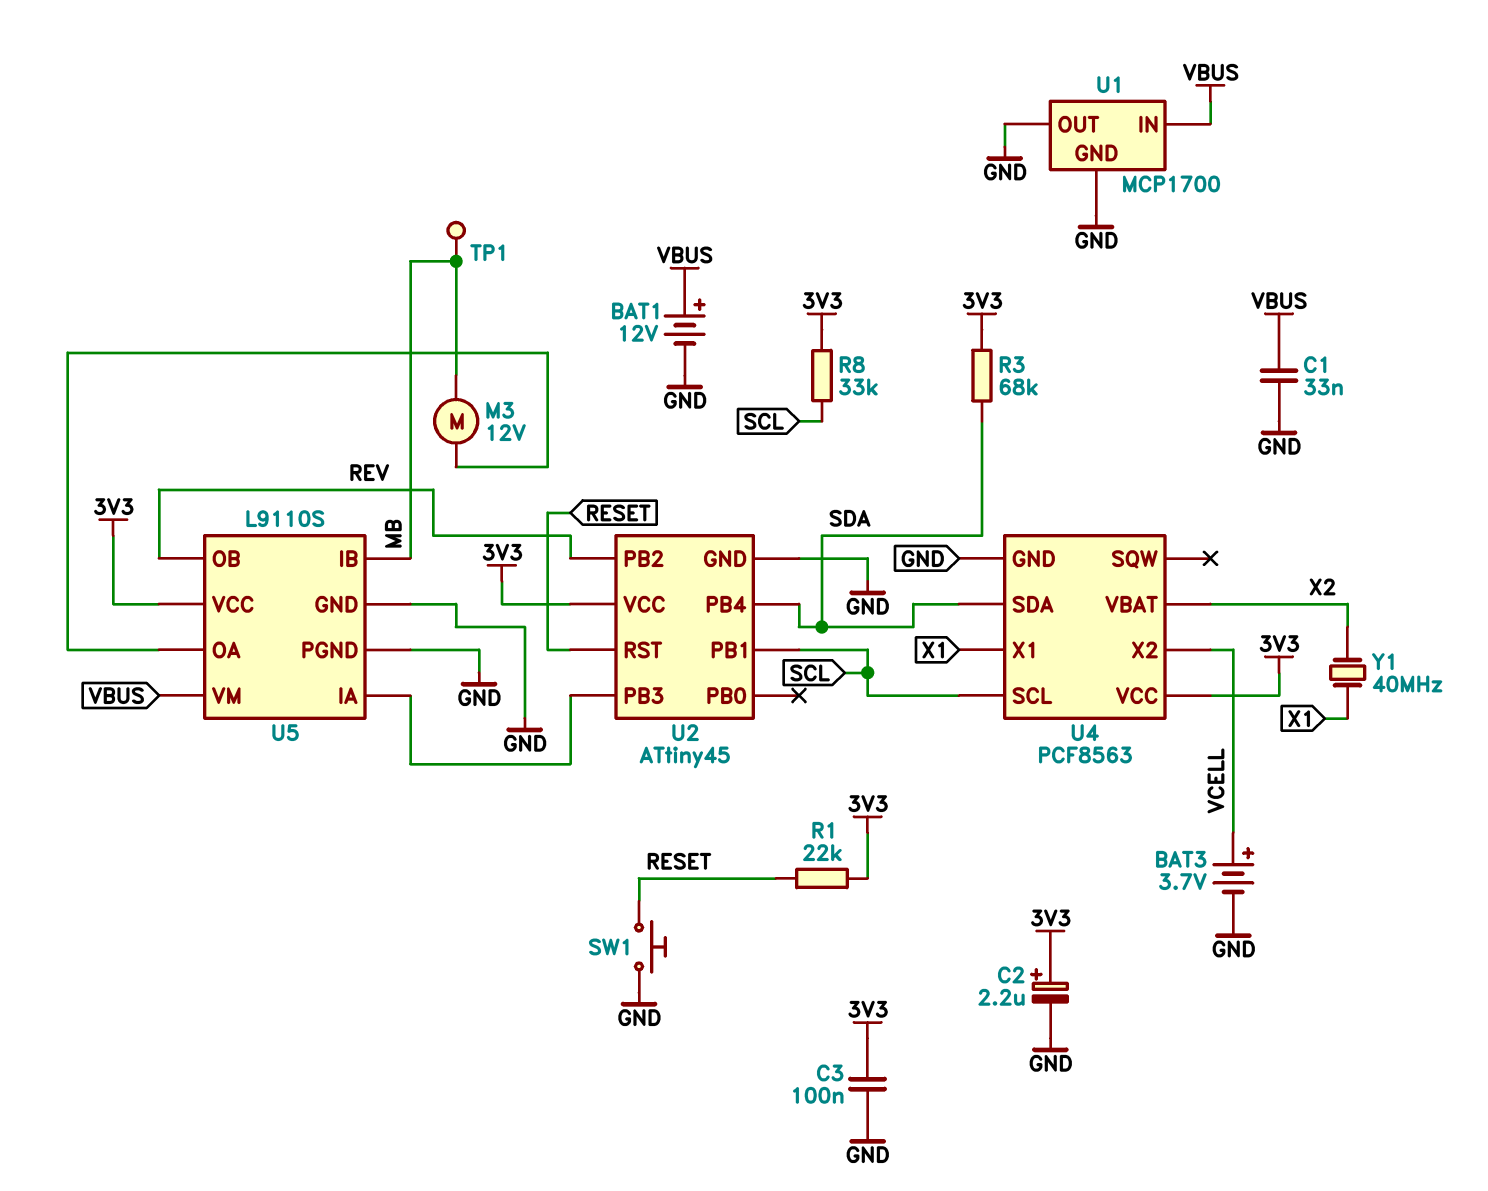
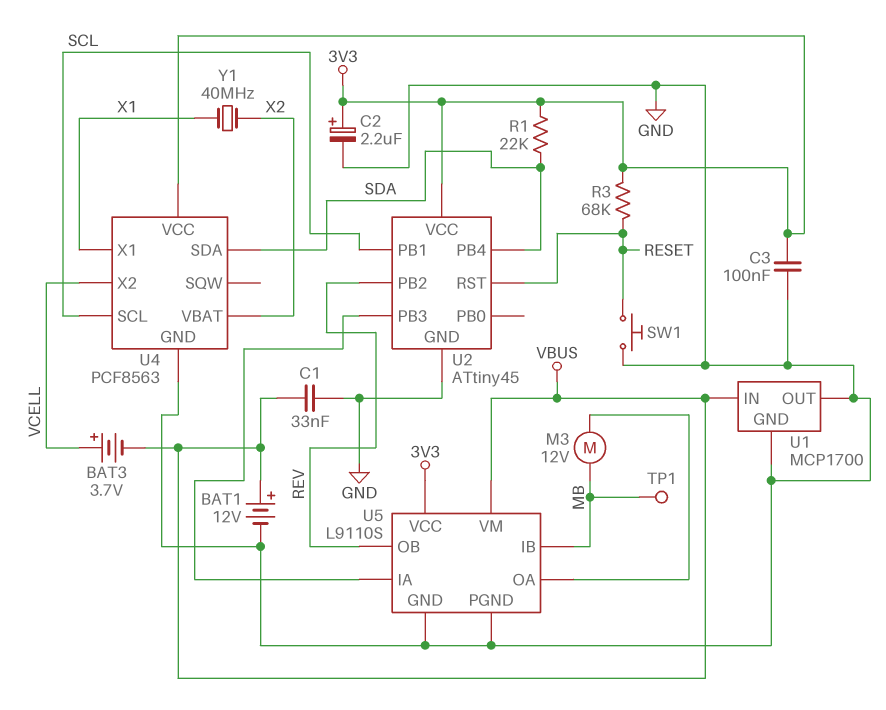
BAT3: 3.7V (plus VCELL, minus GND) -> 3.7V (plus VCELL, minus VBUS)
R1: 22k (3V3, RESET) -> 22k (3V3, SDA)
R3: 68k (3V3, SDA) -> 68k (3V3, RESET)
R8: 33k (3V3, SCL) -> none

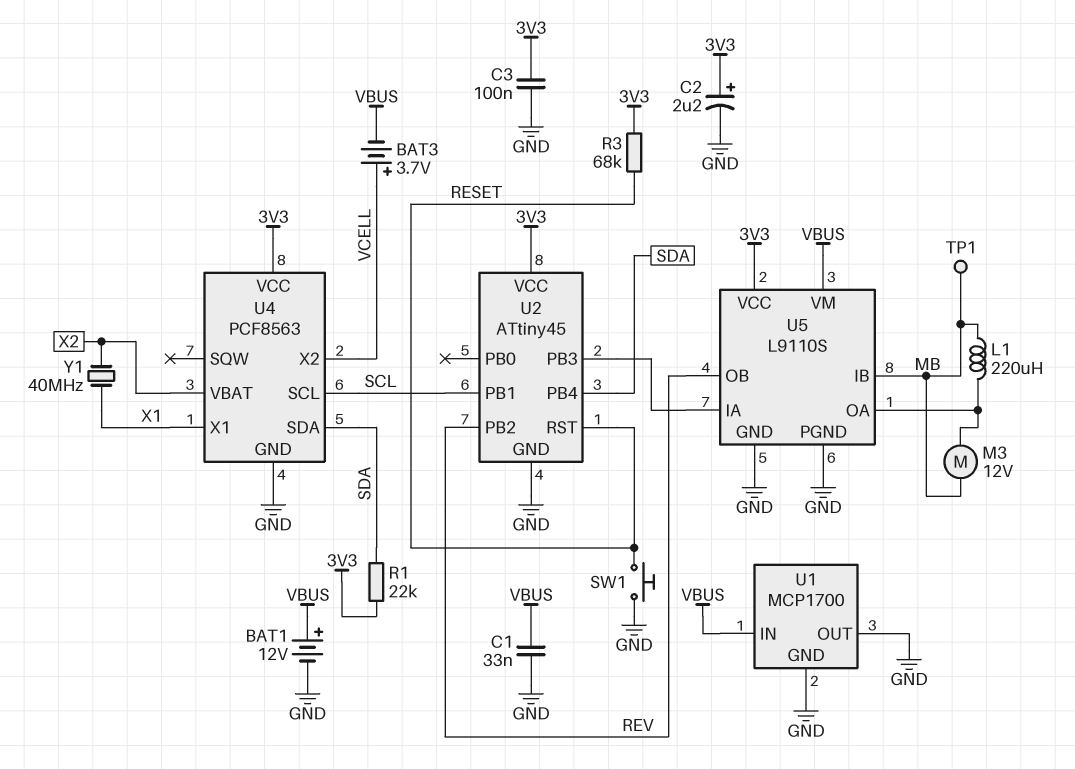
L1: none -> 220uH (MB, U5/OA)

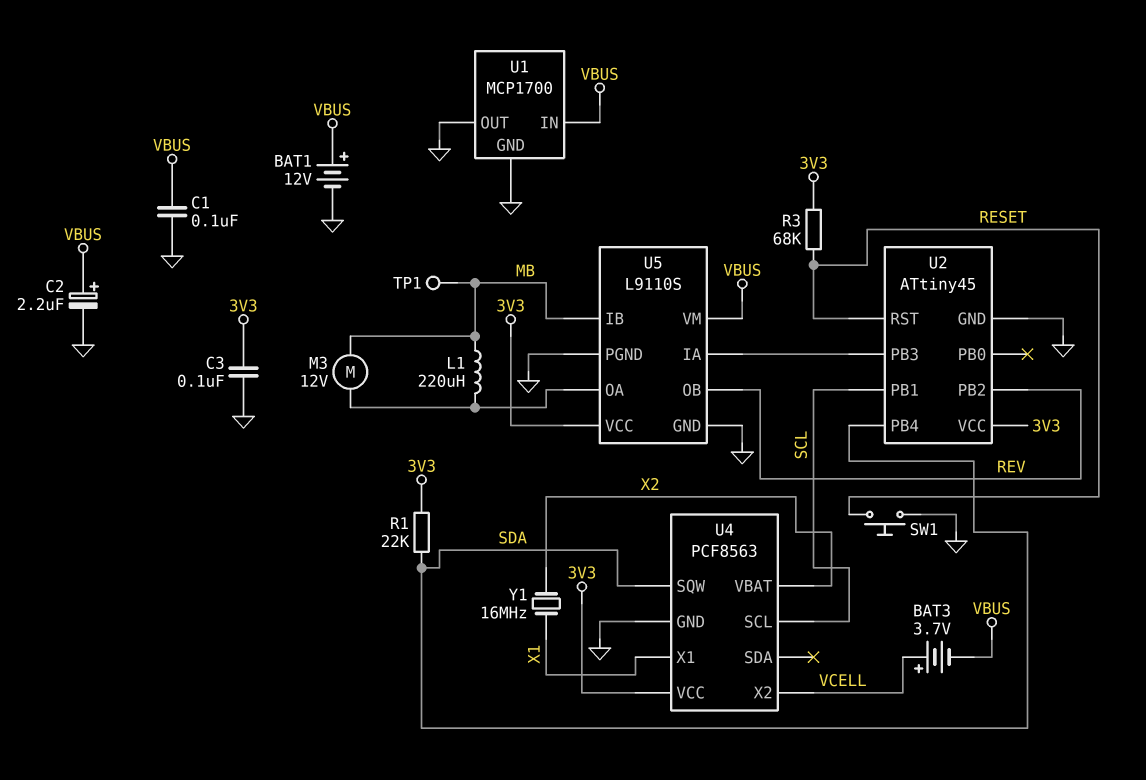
C1: 33nF (GND, VBUS) -> 100nF (GND, VBUS)
C2: 2.2uF (plus 3V3, minus GND) -> 2.2uF (plus VBUS, minus GND)
U4 pin SDA: SDA -> none
U4 pin SQW: none -> SDA
Y1: 40MHz (X1, X2) -> 16MHz (X1, X2)

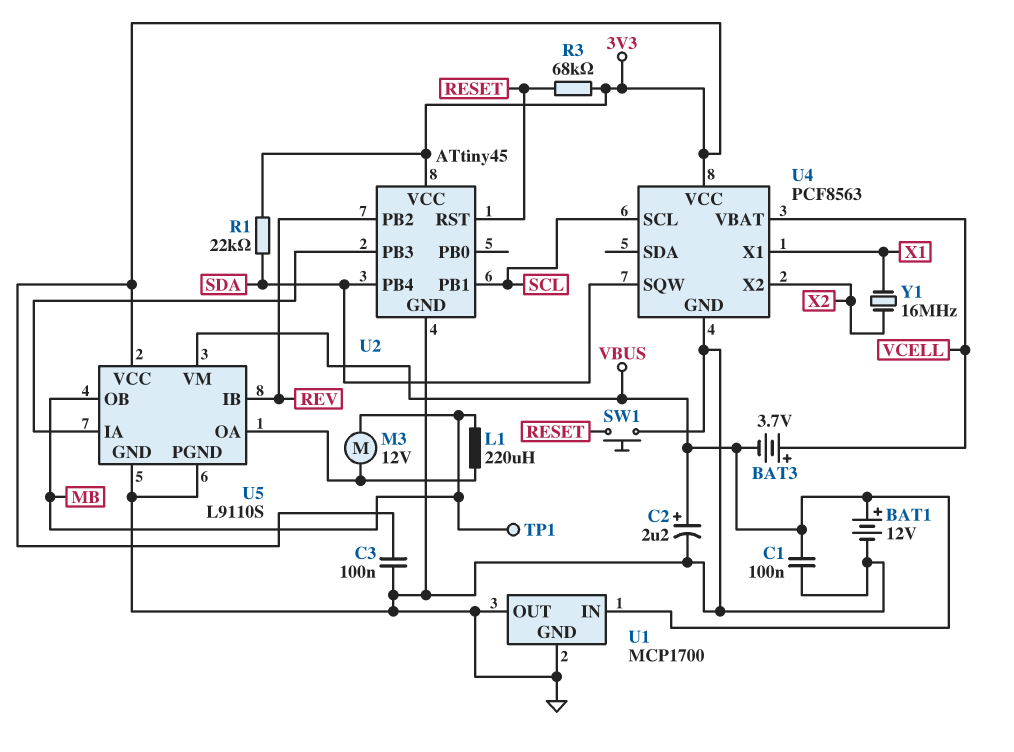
U4 pin VBAT: X2 -> VCELL
U4 pin X2: VCELL -> X2
U5 pin IB: MB -> REV
U5 pin OB: REV -> MB

